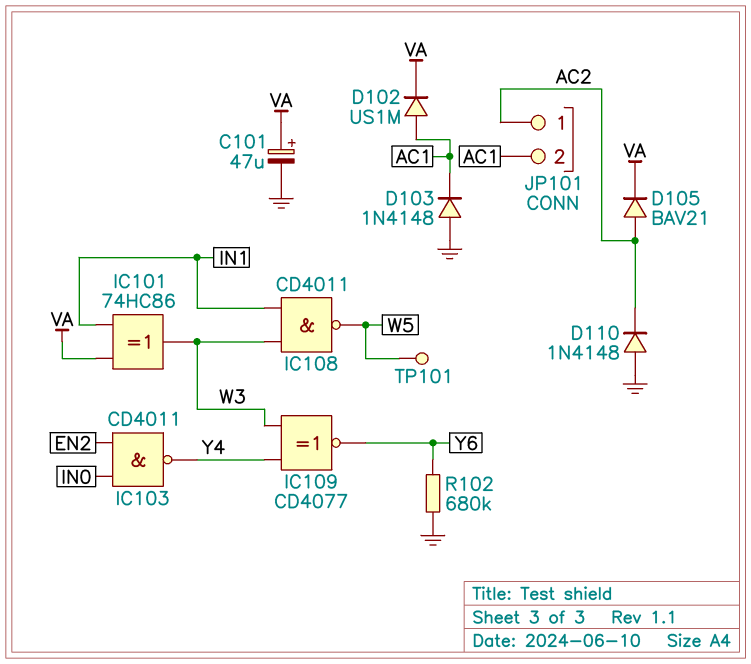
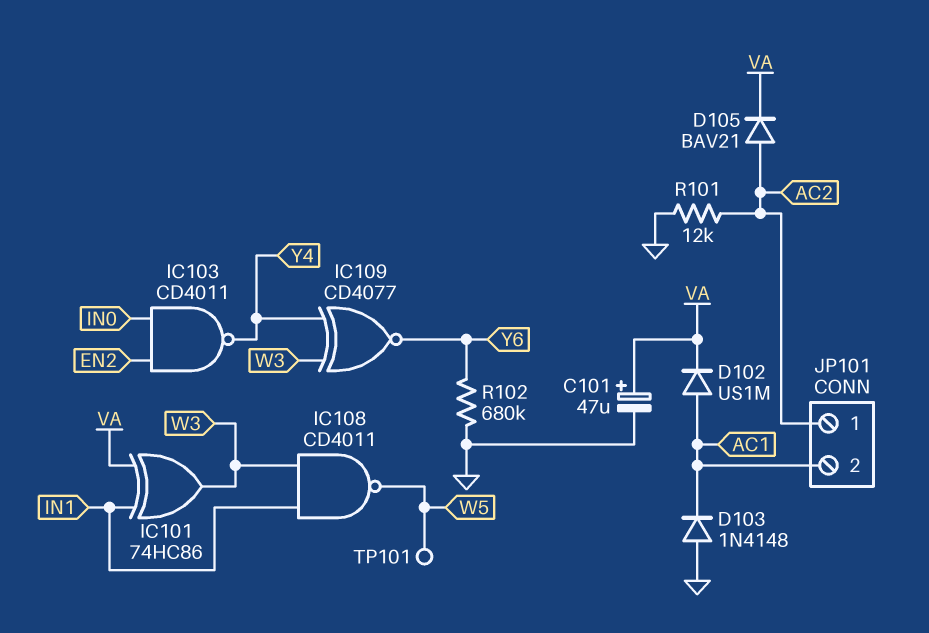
D110: diode 1N4148 (A GND, K AC2) -> none
R101: none -> 12k (AC2, GND)

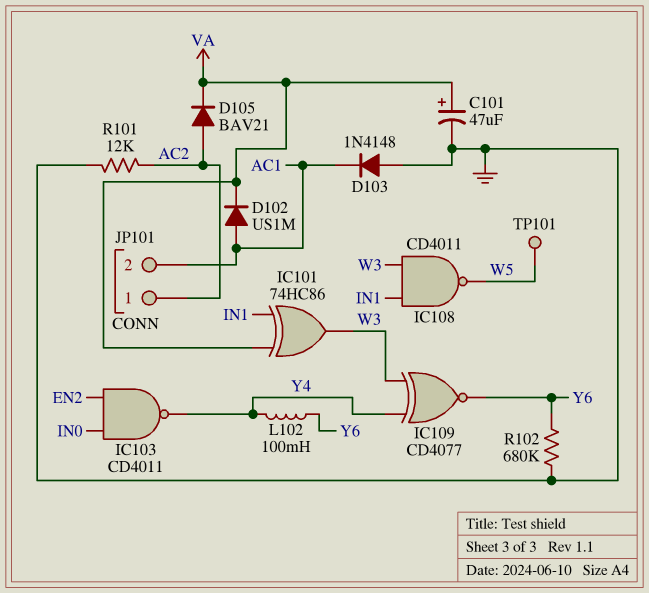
L102: none -> 100mH (Y4, Y6)

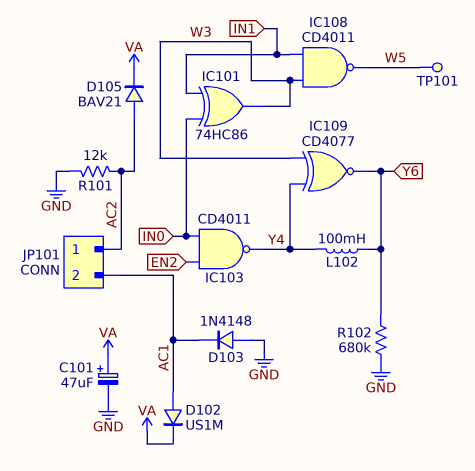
IC101: XOR 74HC86 (in IN1, in VA, out W3) -> XOR 74HC86 (in IN0, in IN1, out W3)

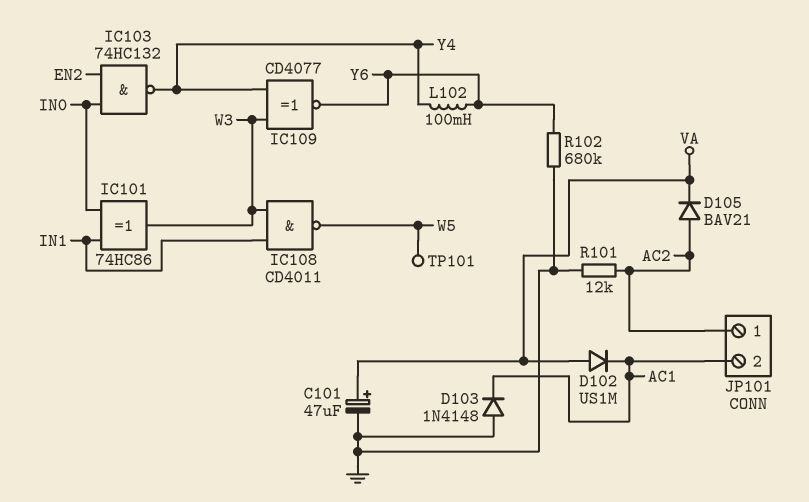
D102: diode US1M (A AC1, K VA) -> diode US1M (A VA, K AC1)
IC103: NAND CD4011 (in EN2, in IN0, out Y4) -> NAND 74HC132 (in EN2, in IN0, out Y4)

